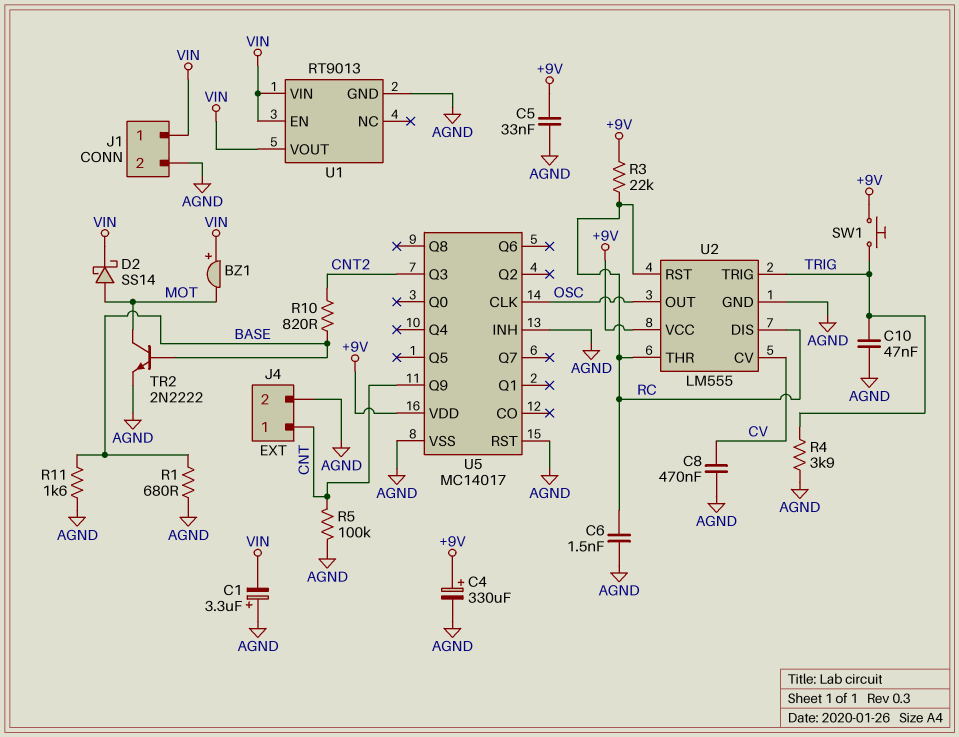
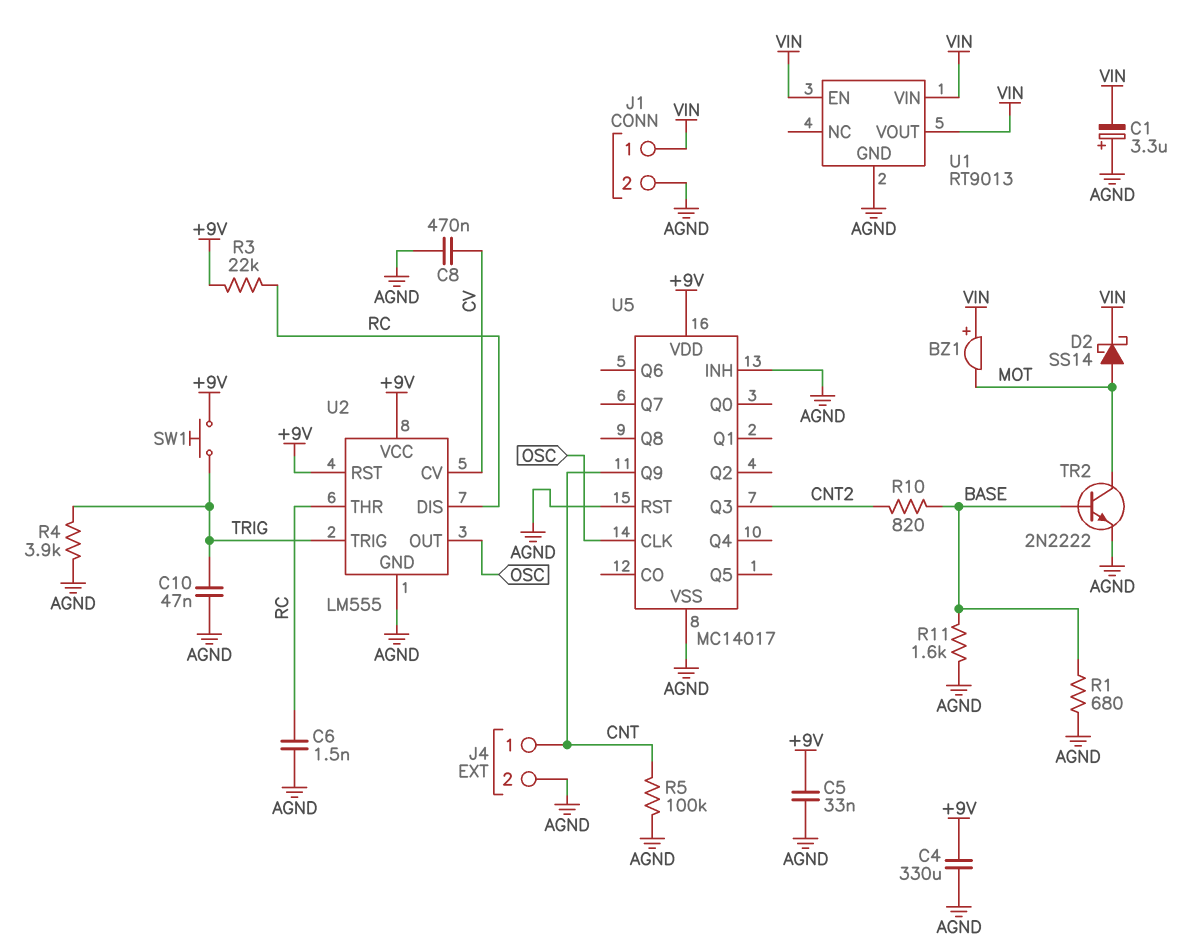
C4: 330uF (plus +9V, minus AGND) -> 330uF (+9V, AGND)
U2 pin RST: RC -> +9V

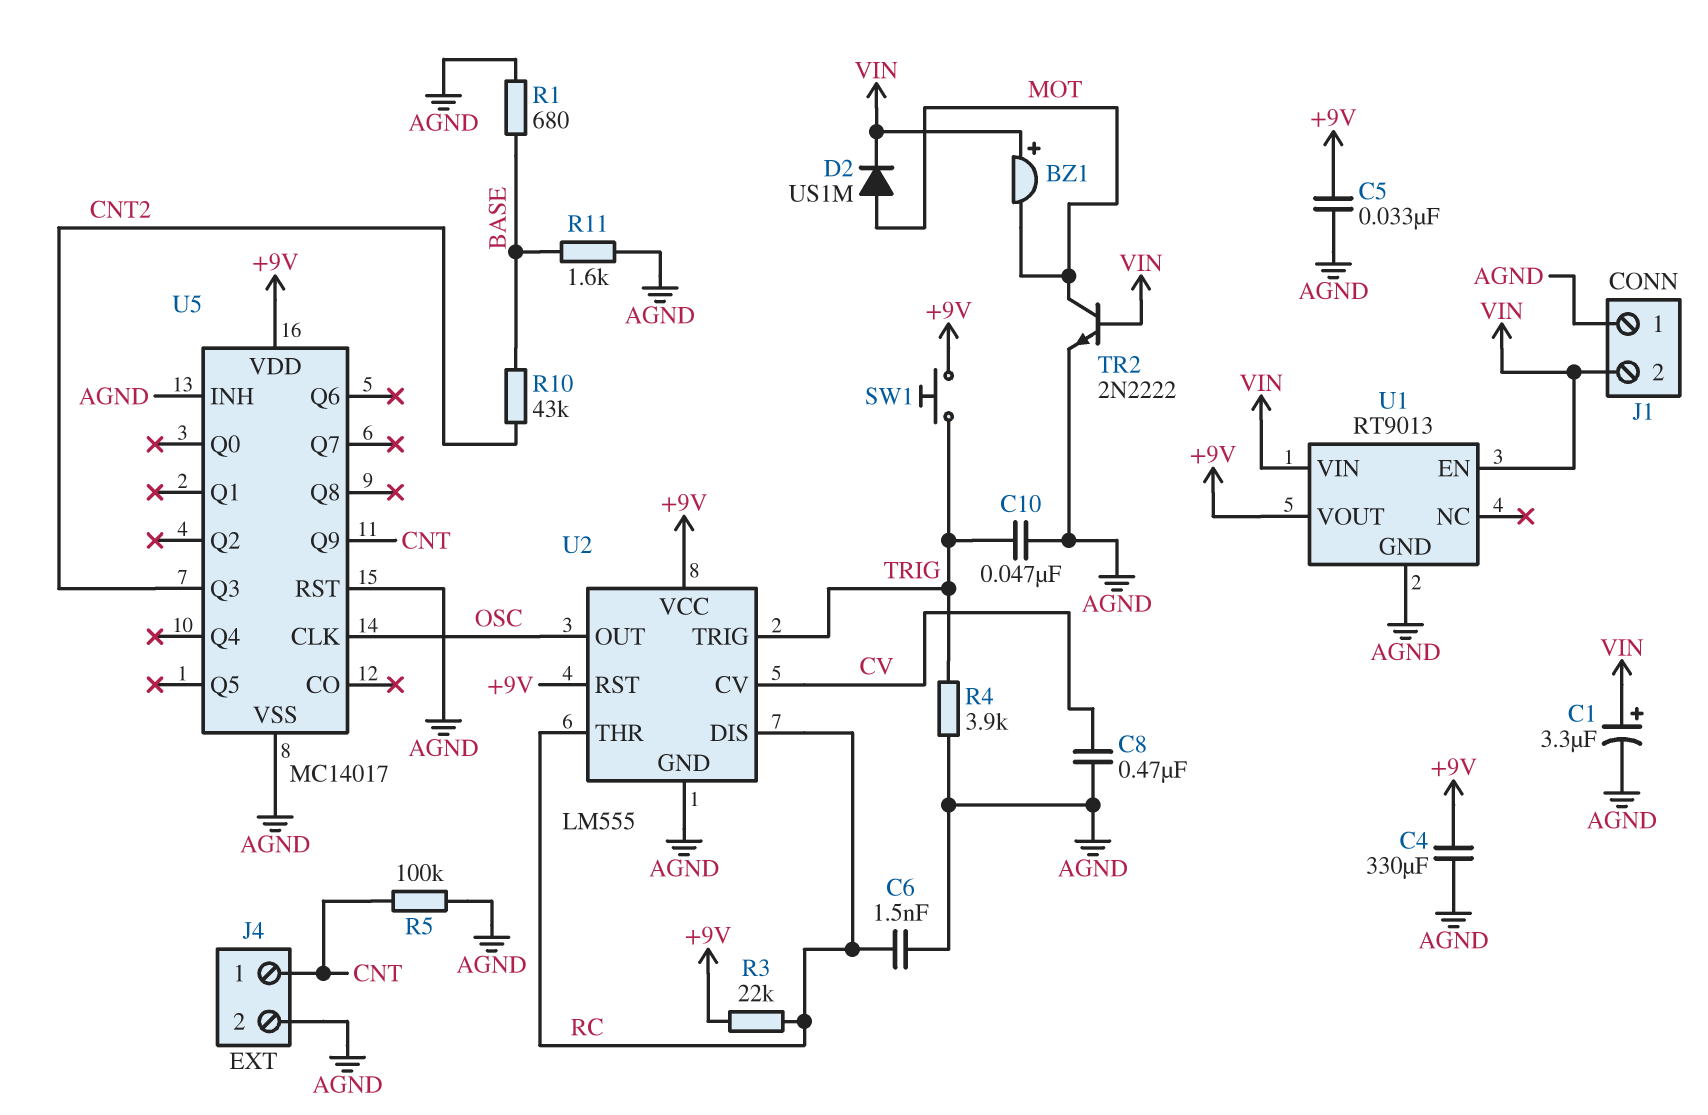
C1: 3.3uF (plus AGND, minus VIN) -> 3.3uF (plus VIN, minus AGND)
D2: schottky SS14 (A MOT, K VIN) -> diode US1M (A MOT, K VIN)
J1 pin 1: VIN -> AGND
J1 pin 2: AGND -> VIN
R10: 820 (BASE, CNT2) -> 43k (BASE, CNT2)
TR2: NPN 2N2222 (B BASE, C MOT, E AGND) -> NPN 2N2222 (B VIN, C MOT, E AGND)
U1 pin VOUT: VIN -> +9V

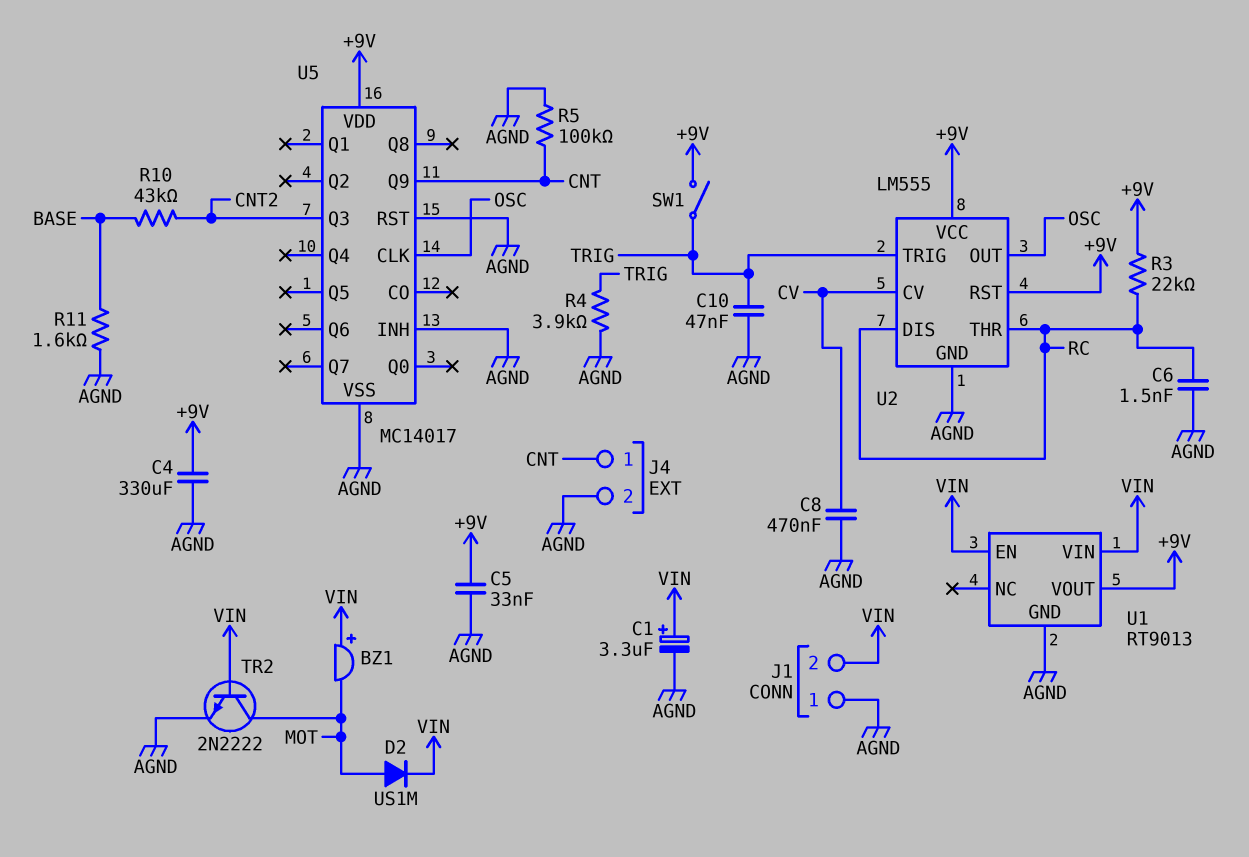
R1: 680 (AGND, BASE) -> none
SW1: button (+9V, TRIG) -> switch (+9V, TRIG)

